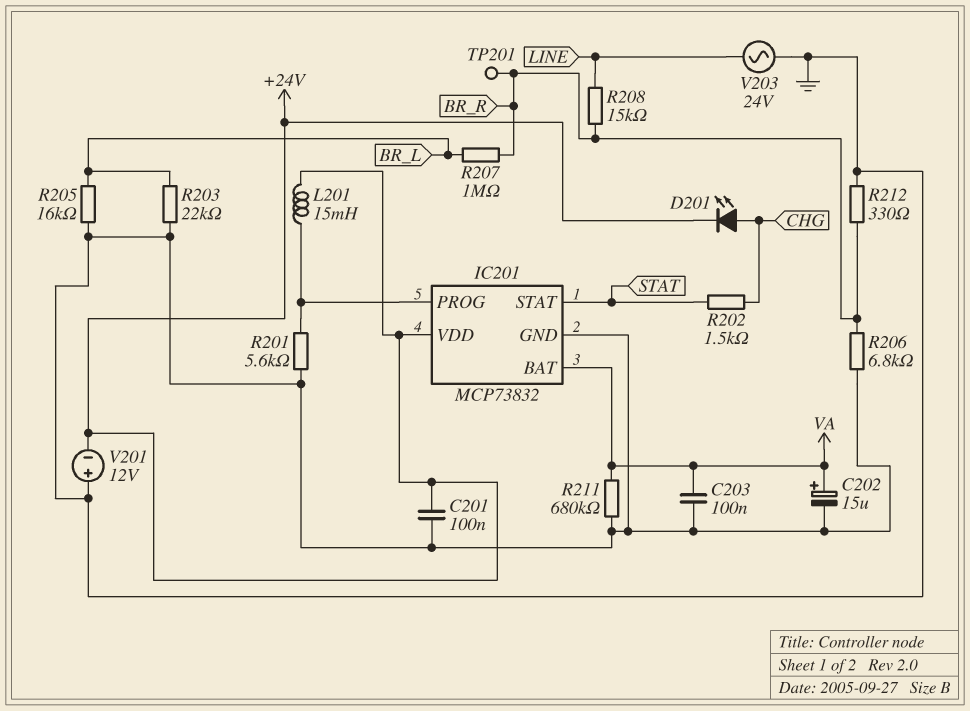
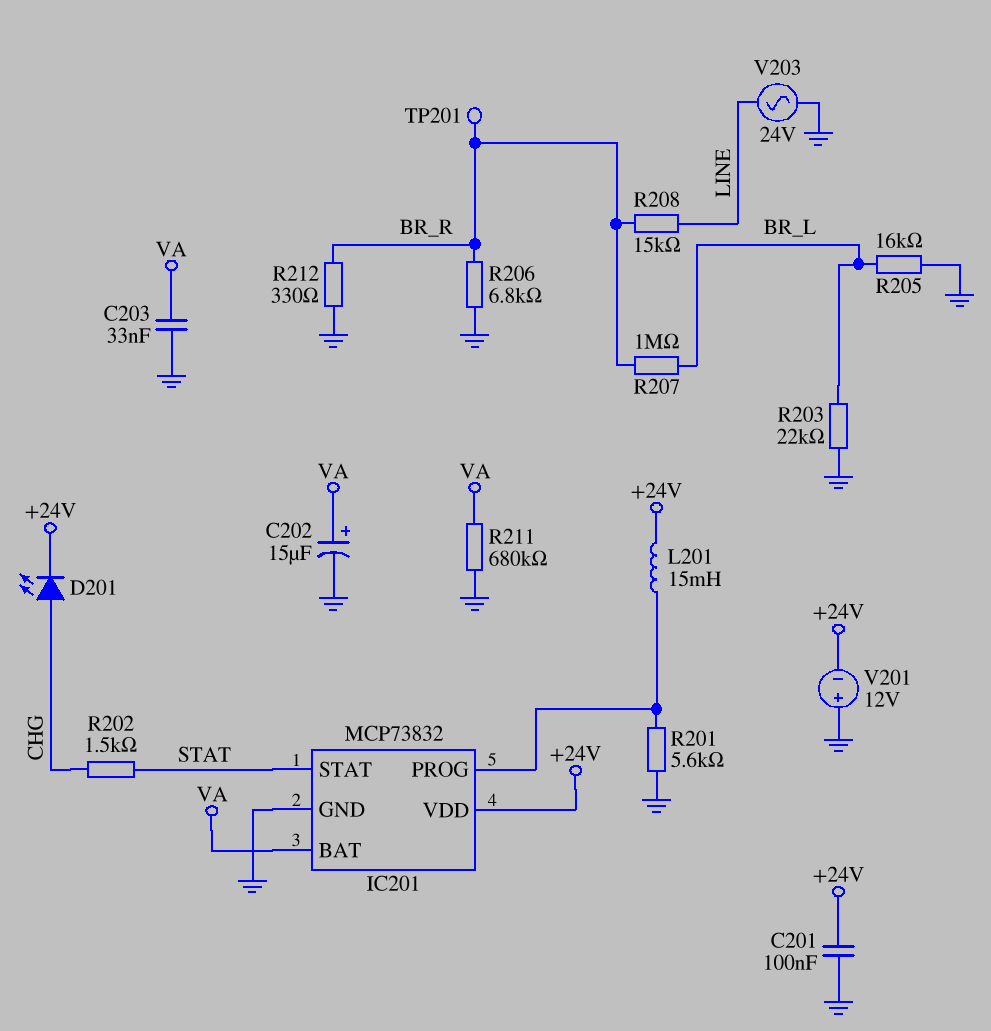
C203: 100nF (GND, VA) -> 33nF (GND, VA)

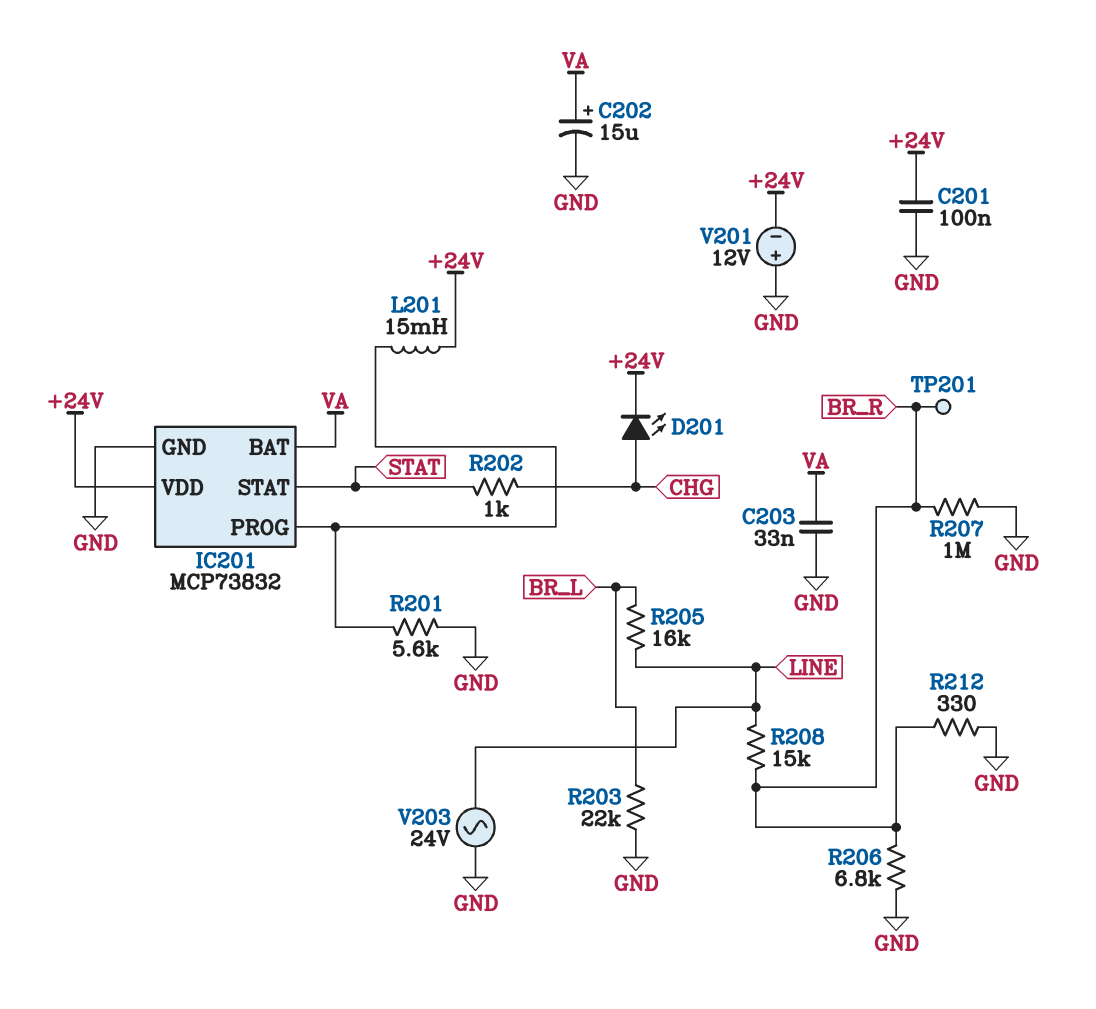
R202: 1.5k (CHG, STAT) -> 1k (CHG, STAT)
R205: 16k (BR_L, GND) -> 16k (BR_L, LINE)
R207: 1M (BR_L, BR_R) -> 1M (BR_R, GND)
R211: 680k (GND, VA) -> none

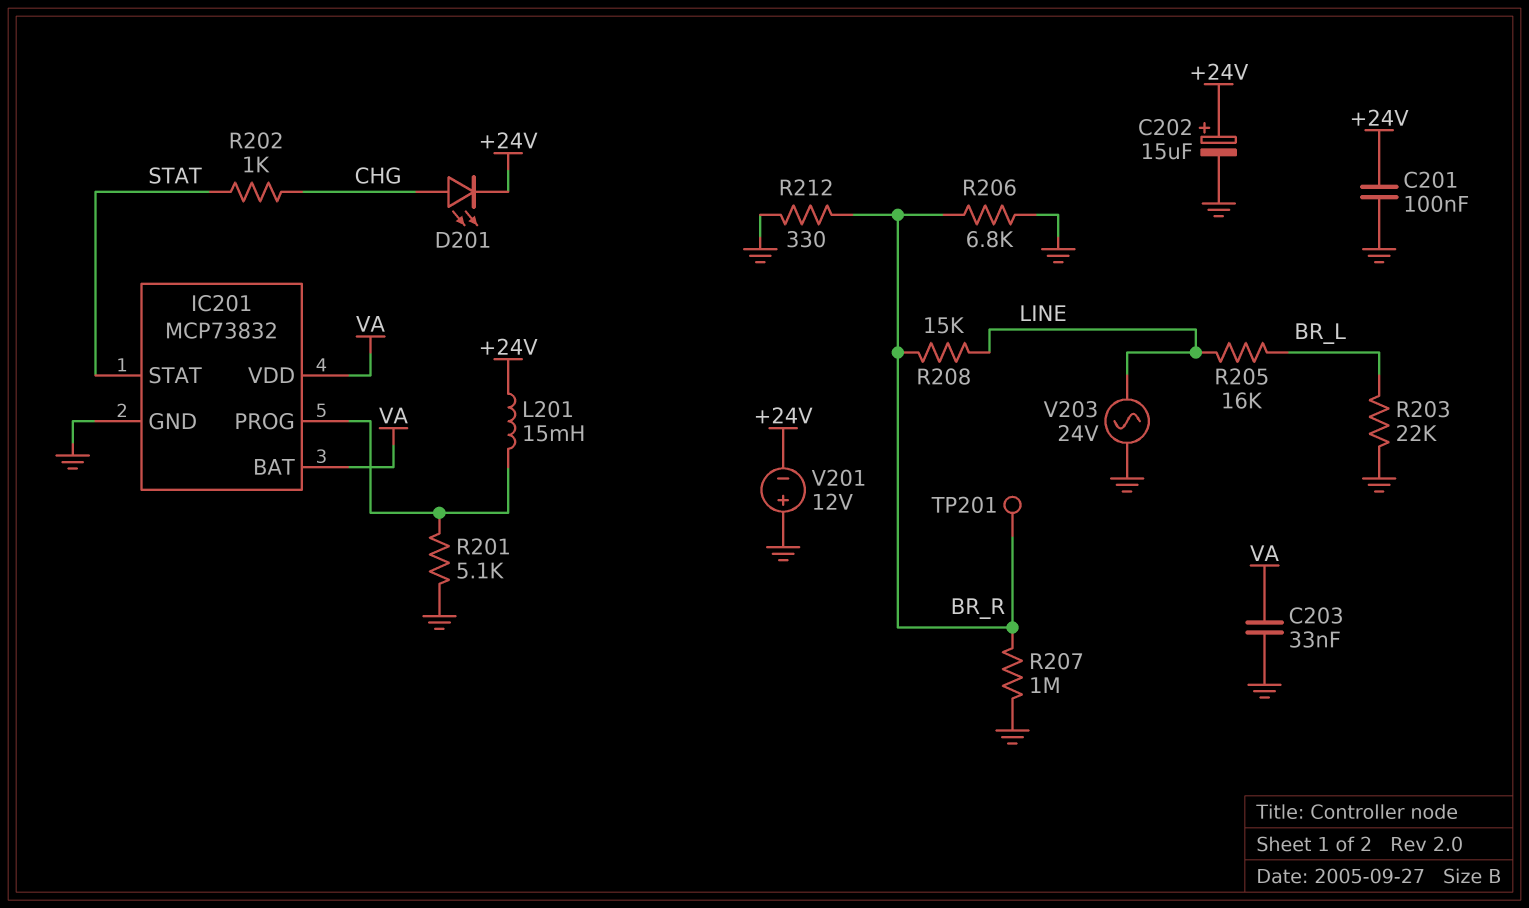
C202: 15uF (plus VA, minus GND) -> 15uF (plus +24V, minus GND)
IC201 pin VDD: +24V -> VA
R201: 5.6k (GND, IC201/PROG) -> 5.1k (GND, IC201/PROG)

